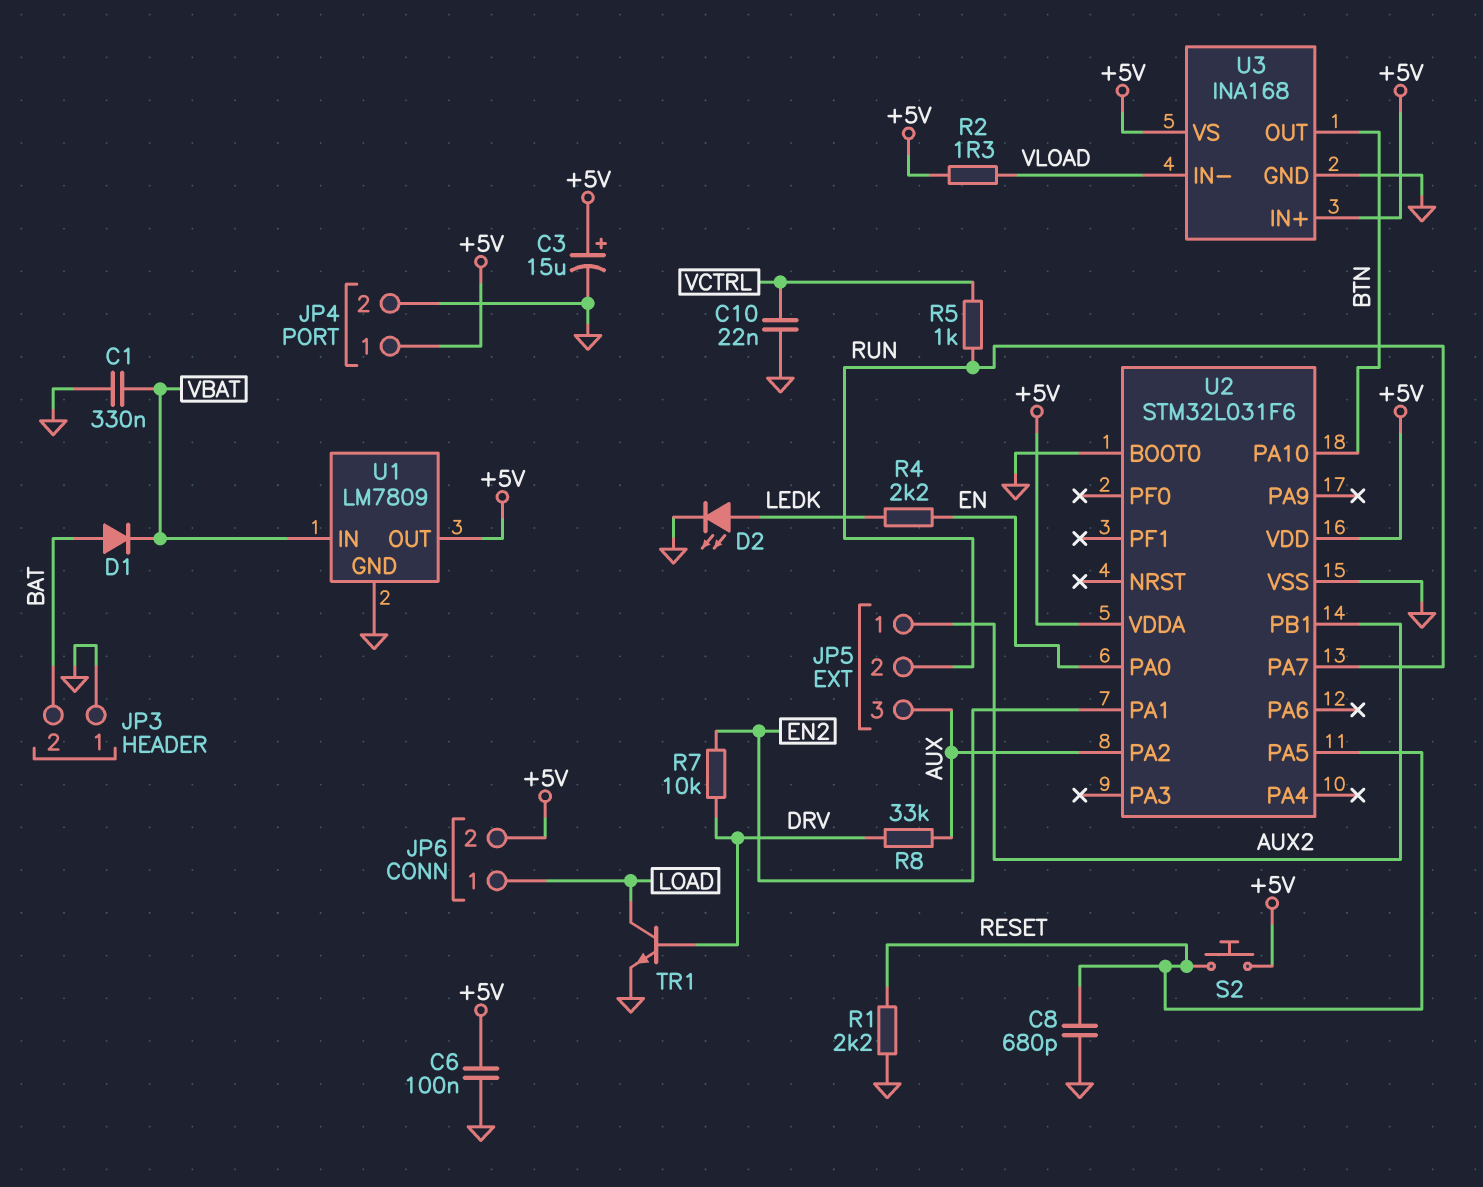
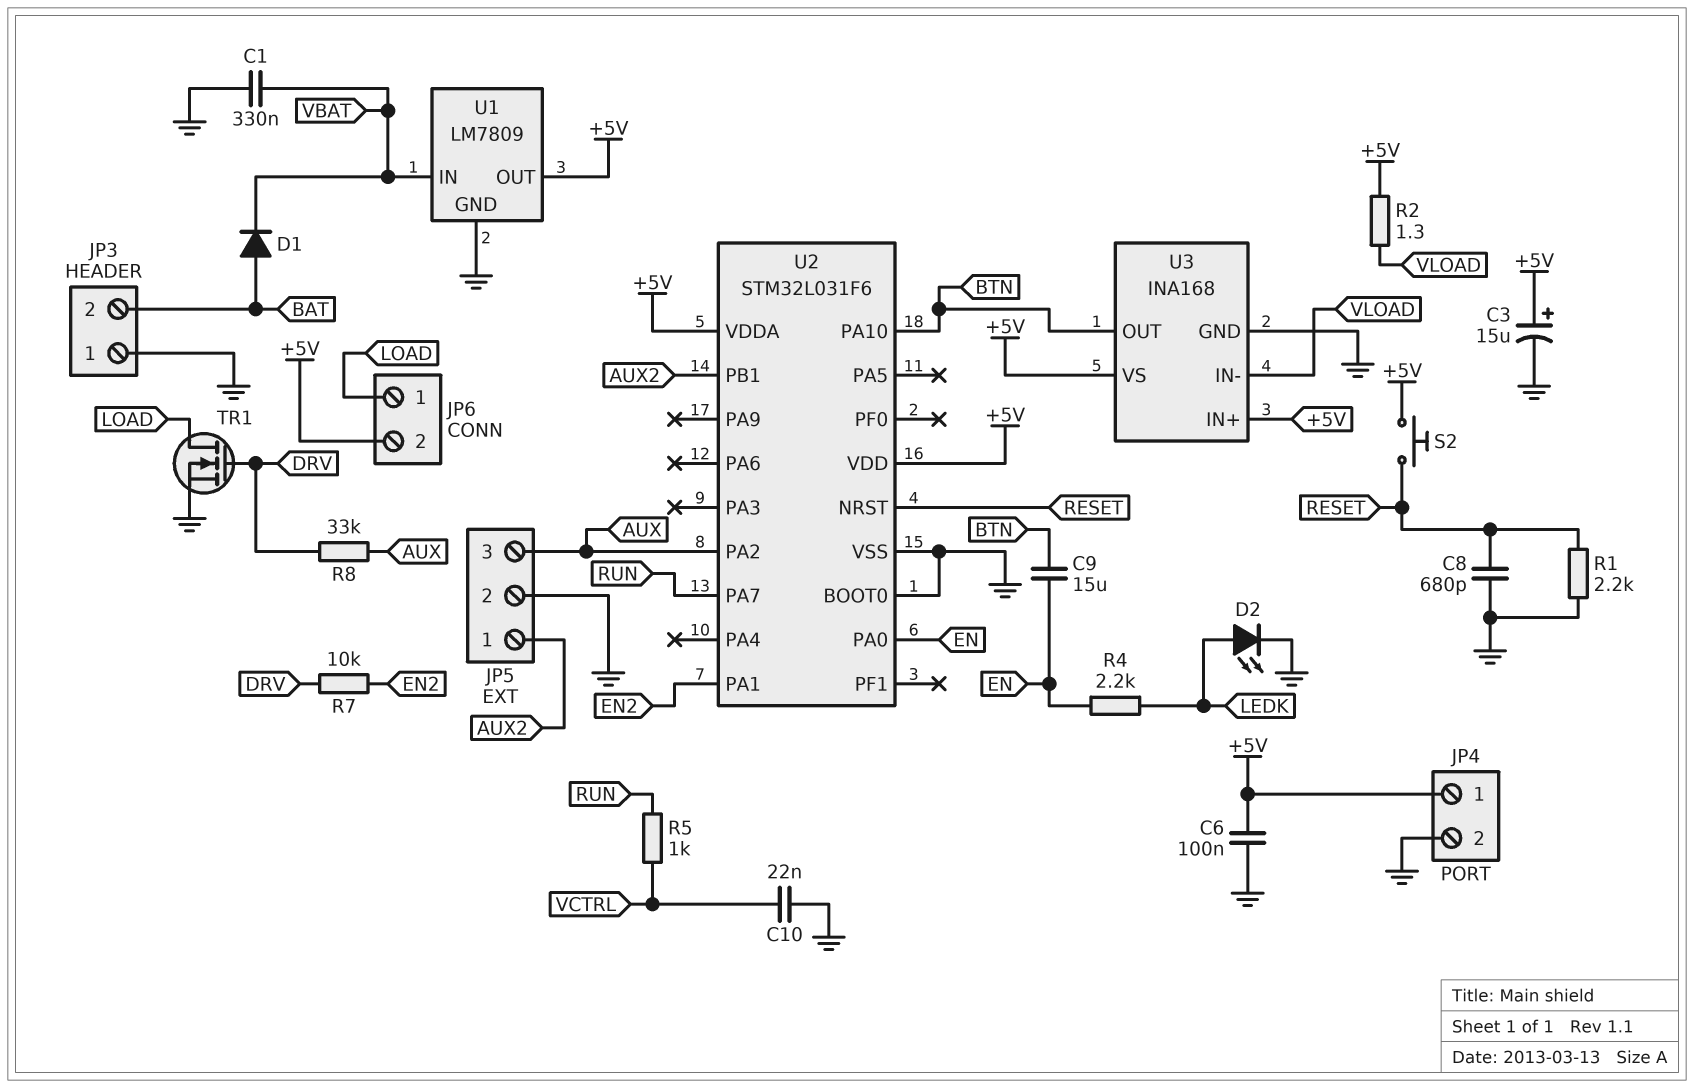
C9: none -> 15uF (BTN, EN)
JP5 pin 2: RUN -> GND
TR1: NPN (B DRV, C LOAD, E GND) -> NMOS (G DRV, D LOAD, S GND)
U2 pin NRST: none -> RESET
U2 pin PA5: RESET -> none

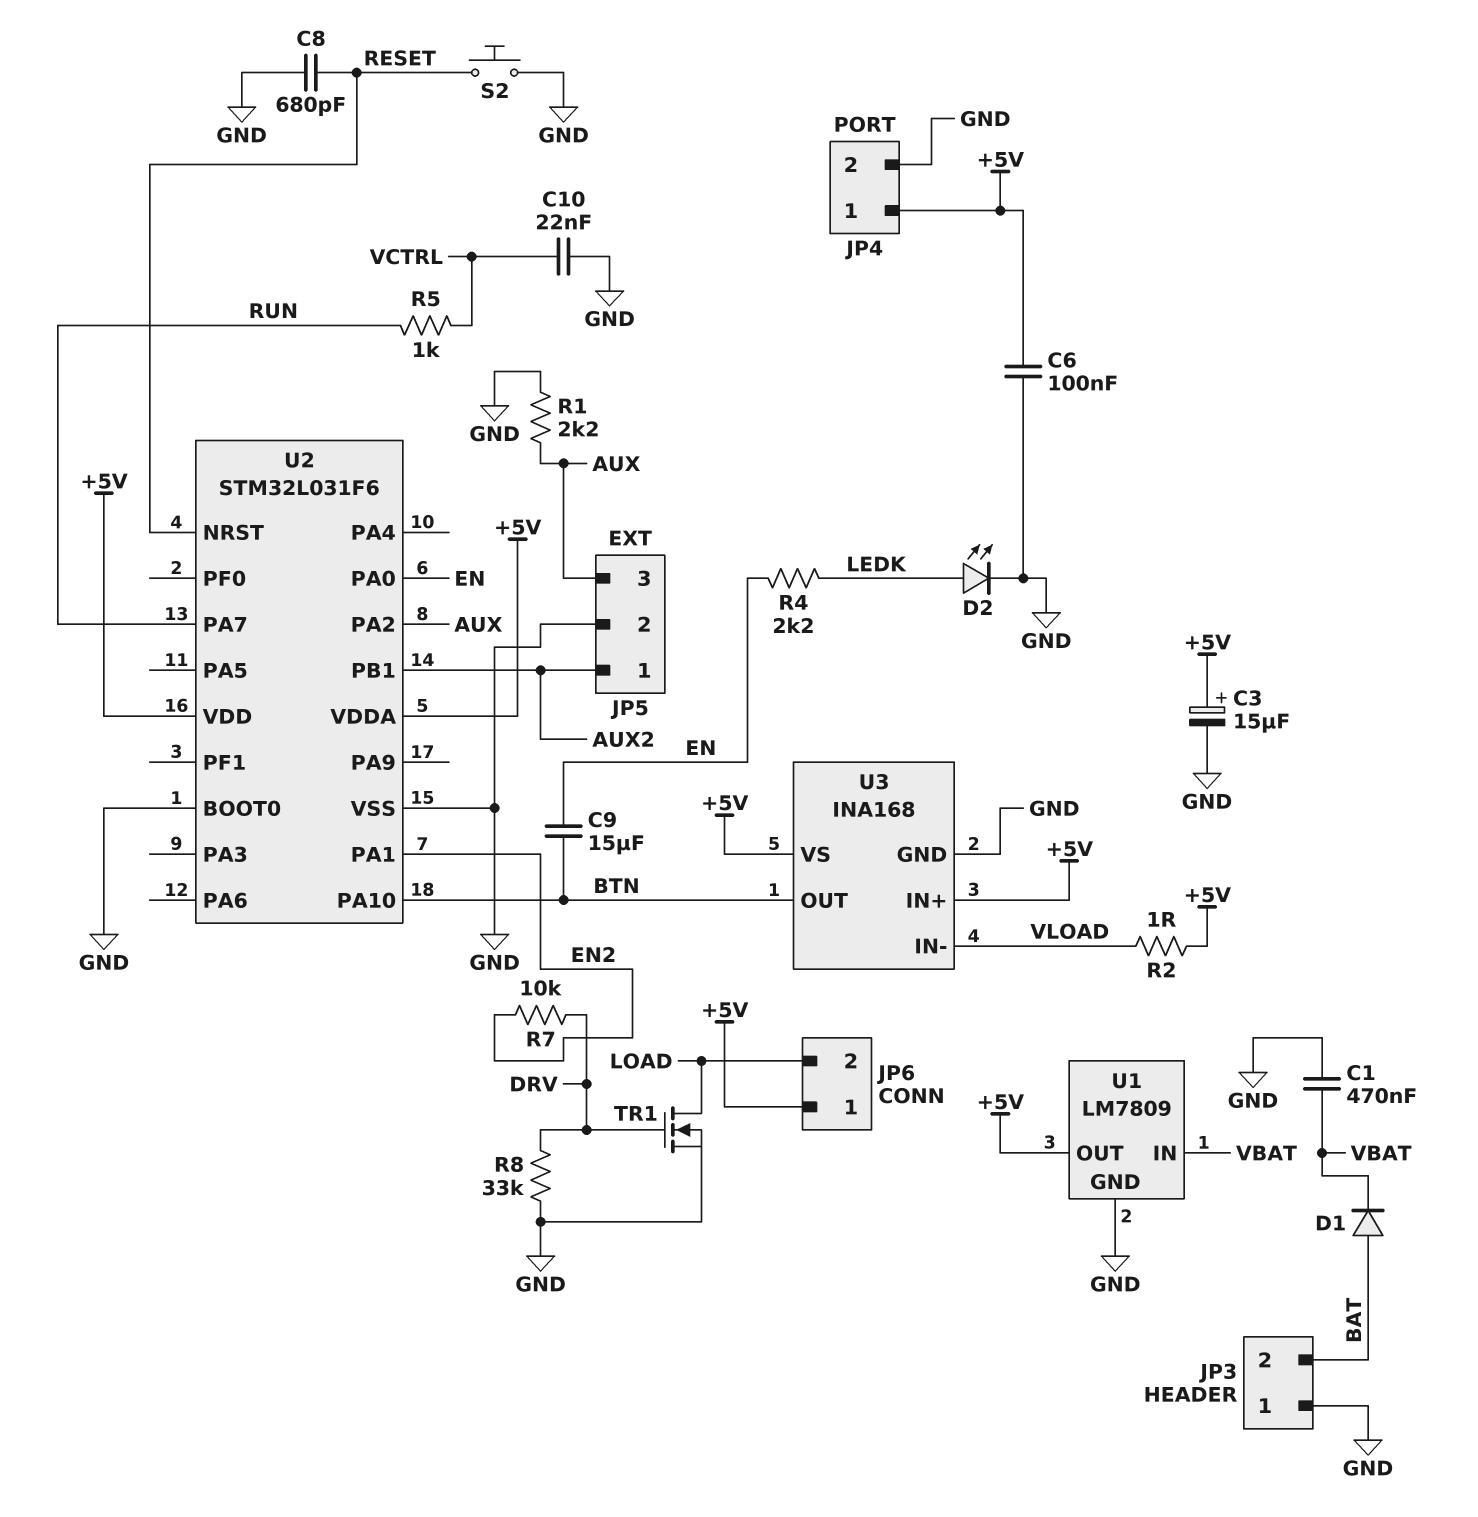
C1: 330nF (GND, VBAT) -> 470nF (GND, VBAT)
JP6 pin 1: LOAD -> +5V
JP6 pin 2: +5V -> LOAD
R1: 2.2k (GND, RESET) -> 2.2k (AUX, GND)
R2: 1.3 (+5V, VLOAD) -> 1 (+5V, VLOAD)
R8: 33k (AUX, DRV) -> 33k (DRV, GND)
S2: button (+5V, RESET) -> button (GND, RESET)

